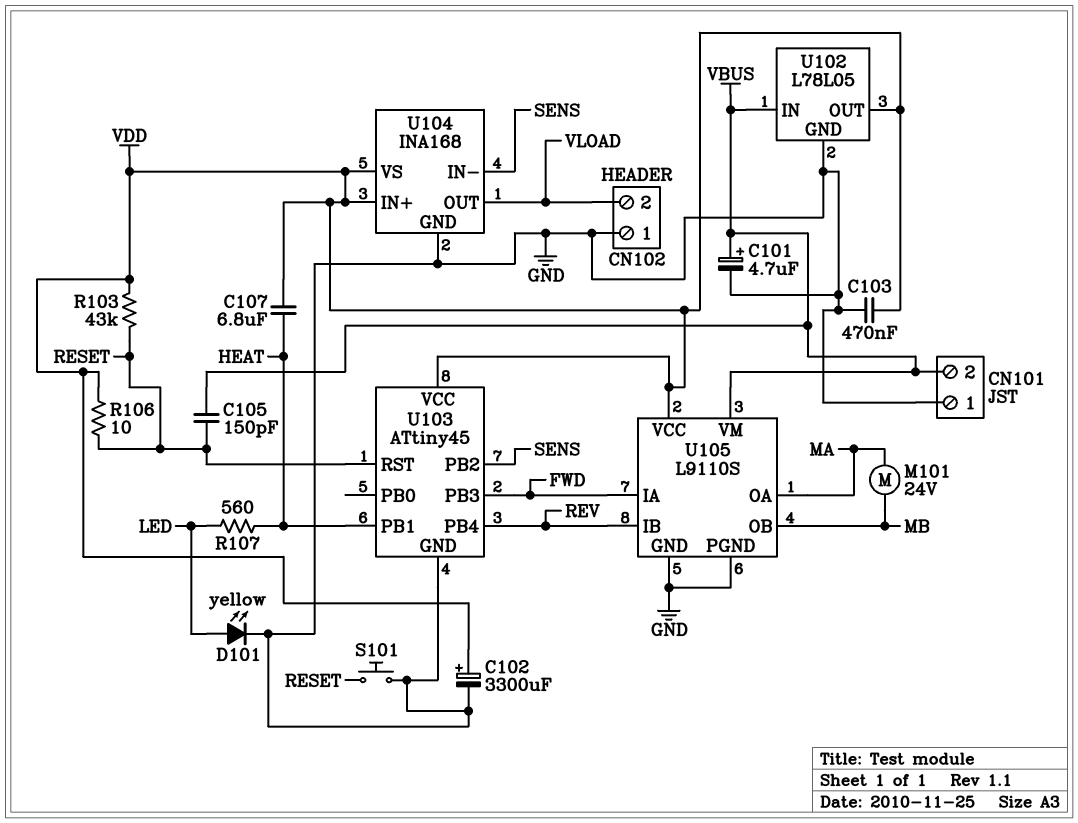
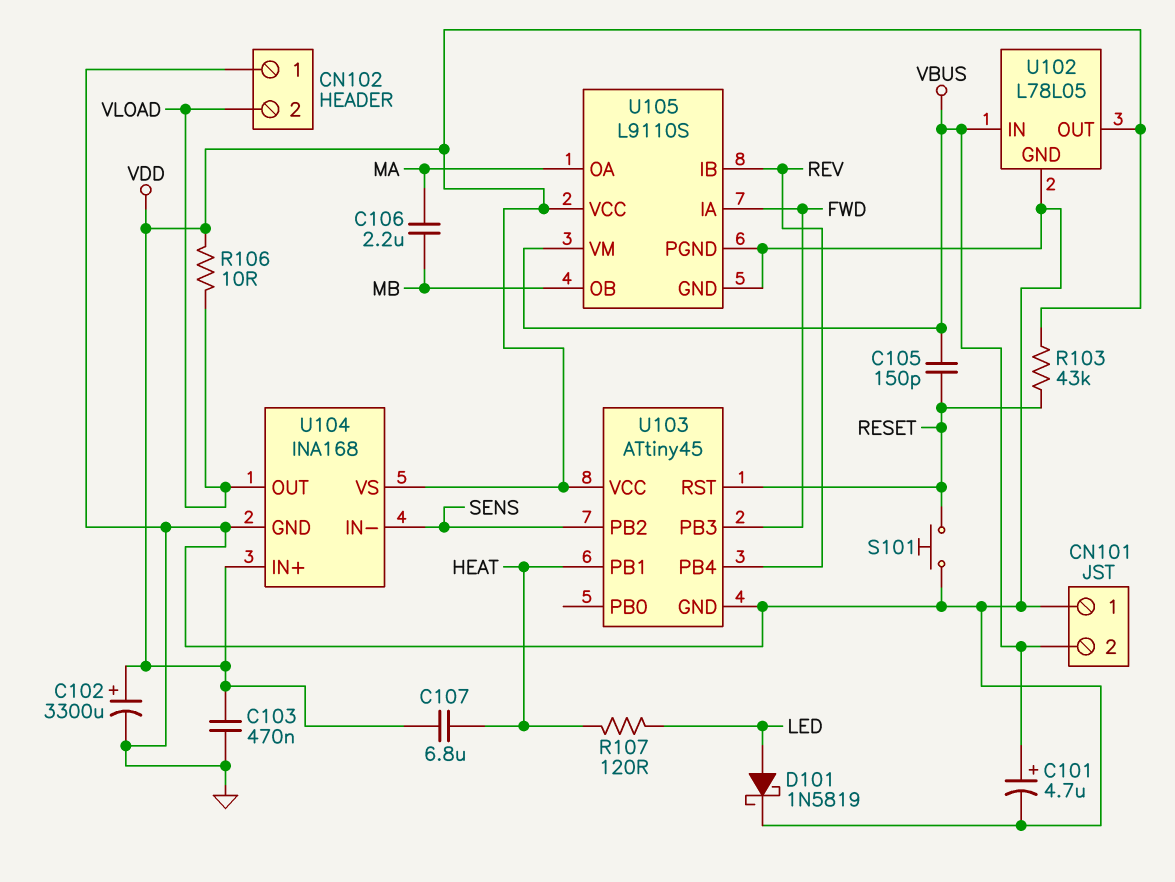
C106: none -> 2.2uF (MA, MB)
D101: LED yellow (A LED, K GND) -> schottky 1N5819 (A LED, K GND)
M101: motor 24V (MA, MB) -> none
R106: 10 (RESET, VDD) -> 10 (VDD, VLOAD)
R107: 560 (HEAT, LED) -> 120 (HEAT, LED)

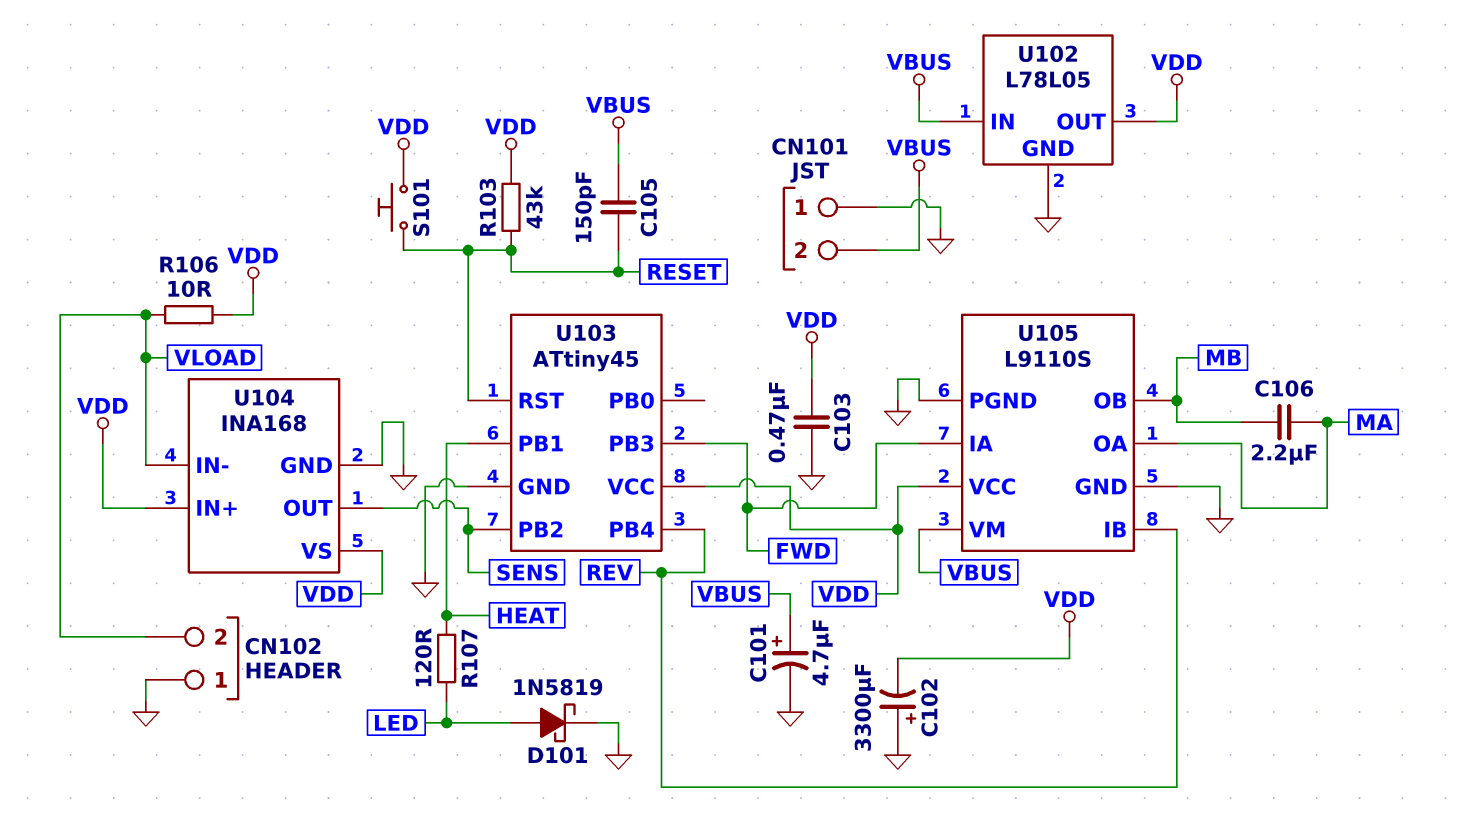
C102: 3300uF (plus VDD, minus GND) -> 3300uF (plus GND, minus VDD)
C107: 6.8uF (HEAT, VDD) -> none
S101: button (GND, RESET) -> button (RESET, VDD)
U104 pin IN-: SENS -> VLOAD
U104 pin OUT: VLOAD -> SENS

